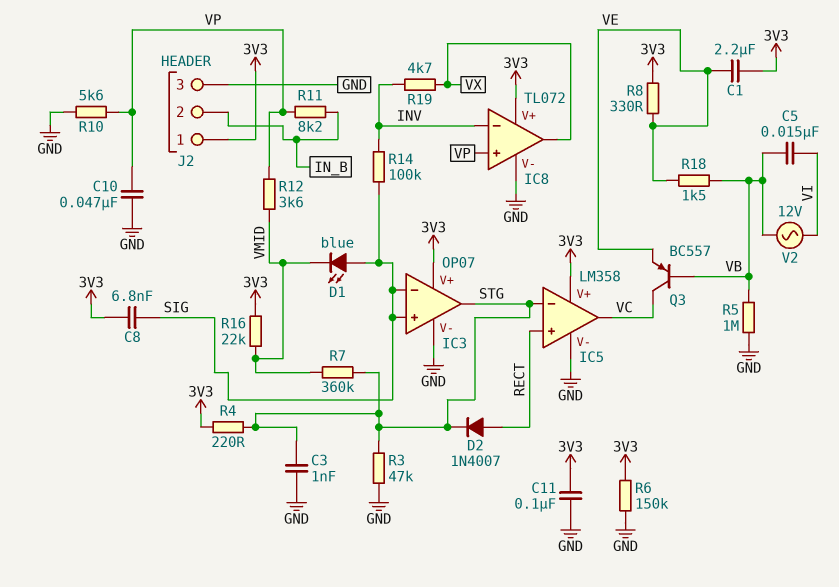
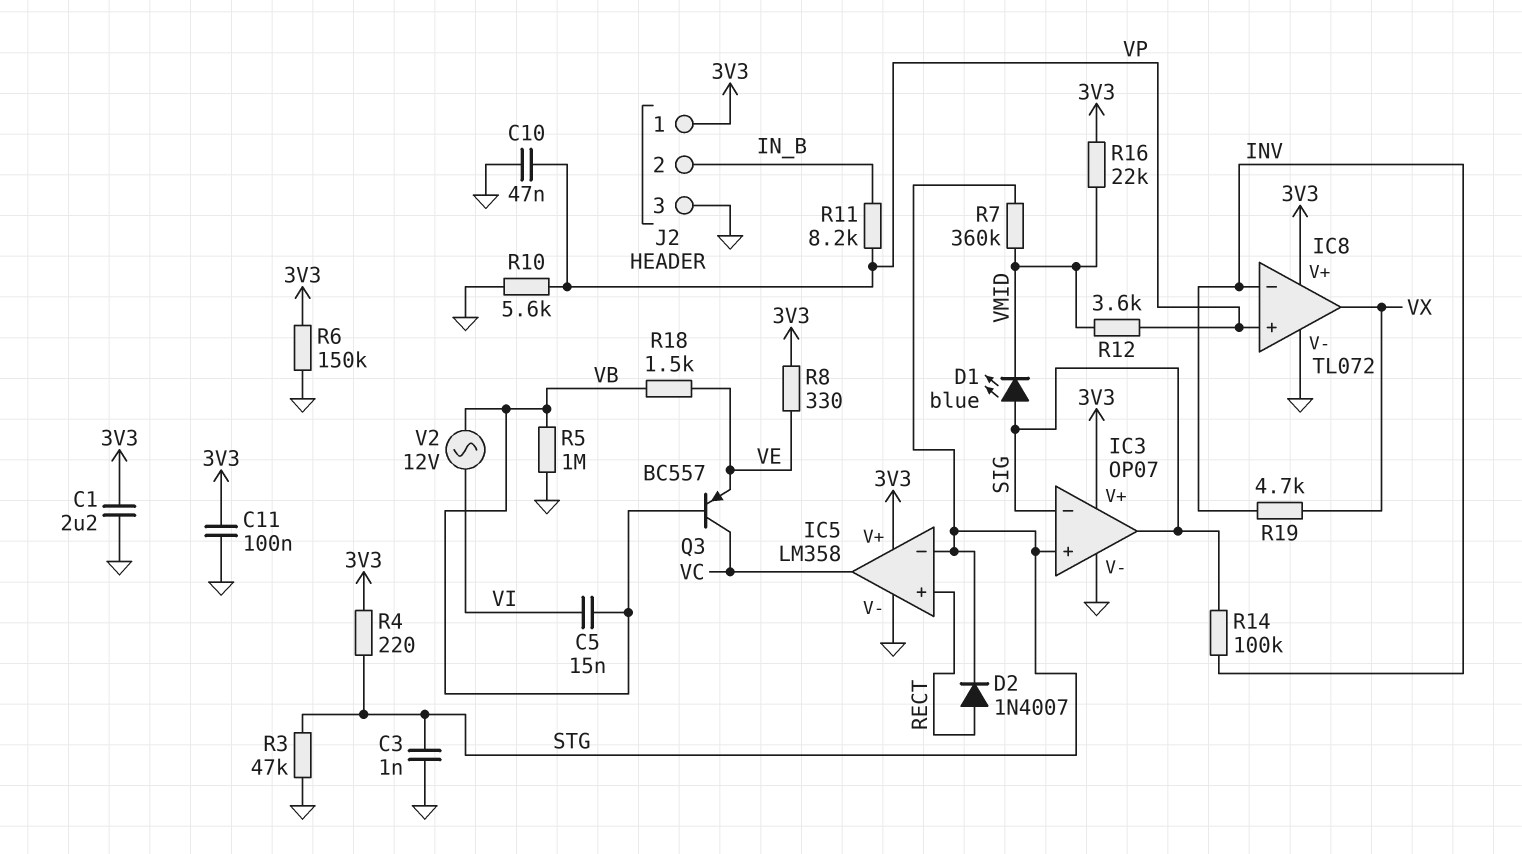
C1: 2.2uF (3V3, VE) -> 2.2uF (3V3, GND)
C8: 6.8nF (3V3, SIG) -> none
IC3 pin in+: SIG -> STG
IC3 pin out: STG -> SIG

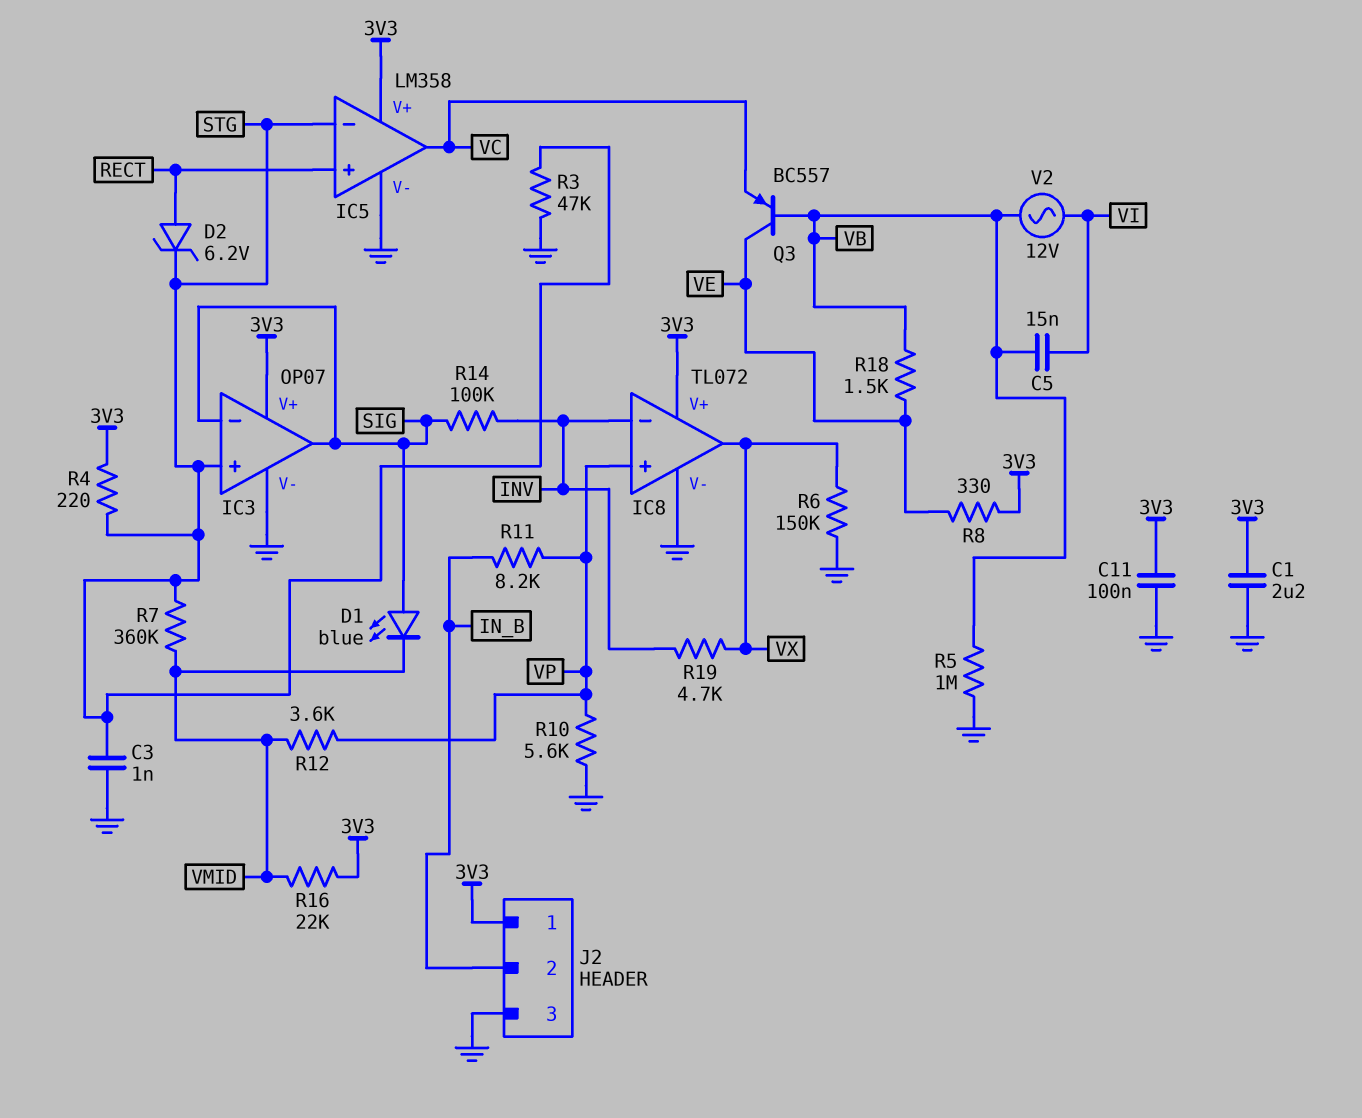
C10: 47nF (GND, VP) -> none
D2: diode 1N4007 (A RECT, K STG) -> zener 6.2V (A RECT, K STG)
Q3: PNP BC557 (B VB, C VC, E VE) -> PNP BC557 (B VB, C VE, E VC)
R6: 150k (3V3, GND) -> 150k (GND, VX)

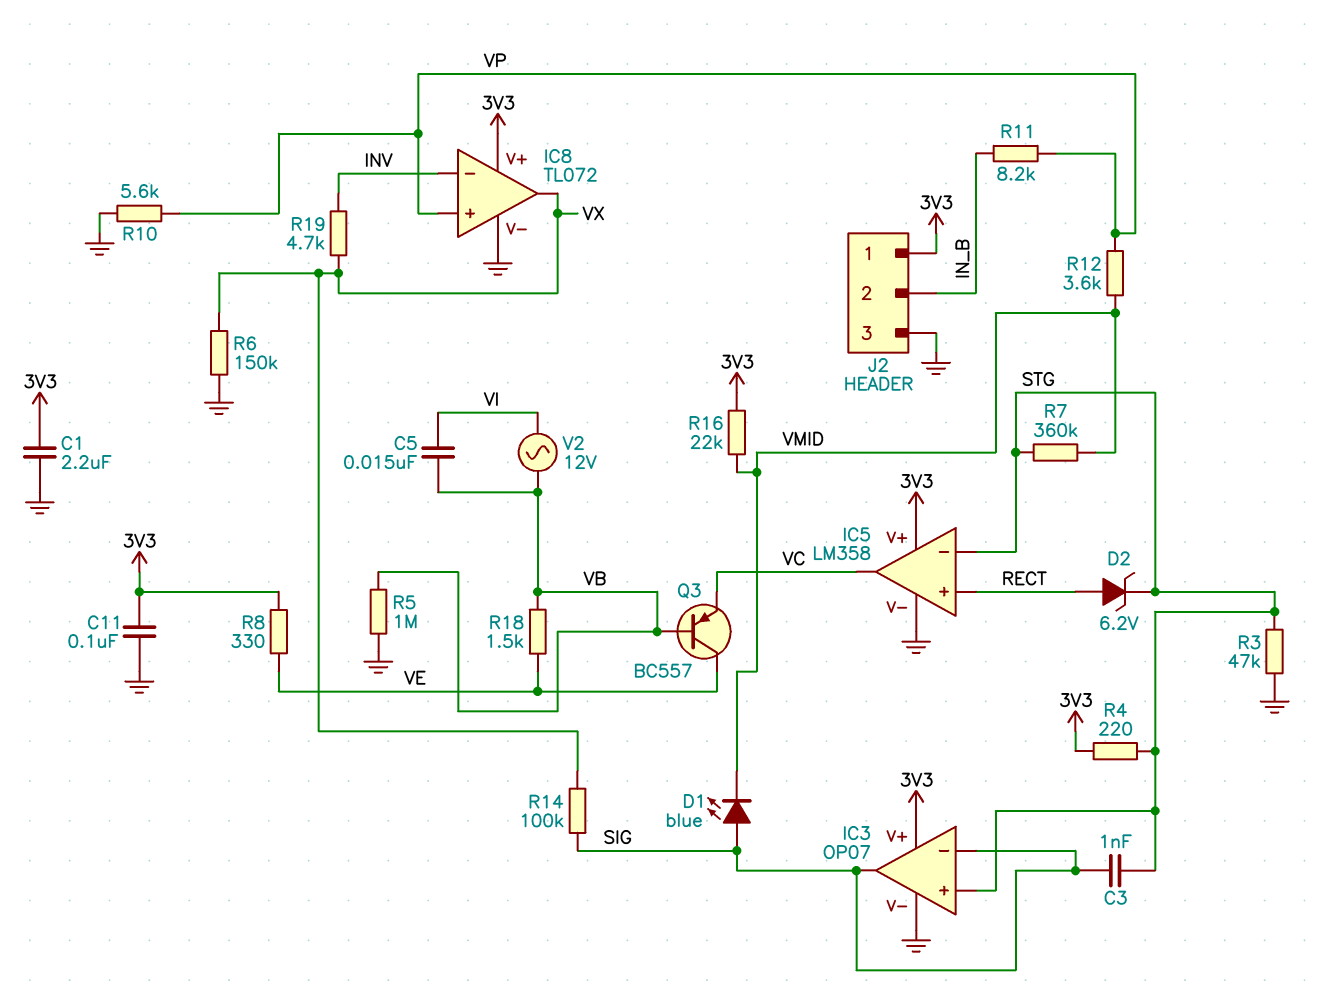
C3: 1nF (GND, STG) -> 1nF (SIG, STG)
R14: 100k (INV, SIG) -> 100k (SIG, VX)

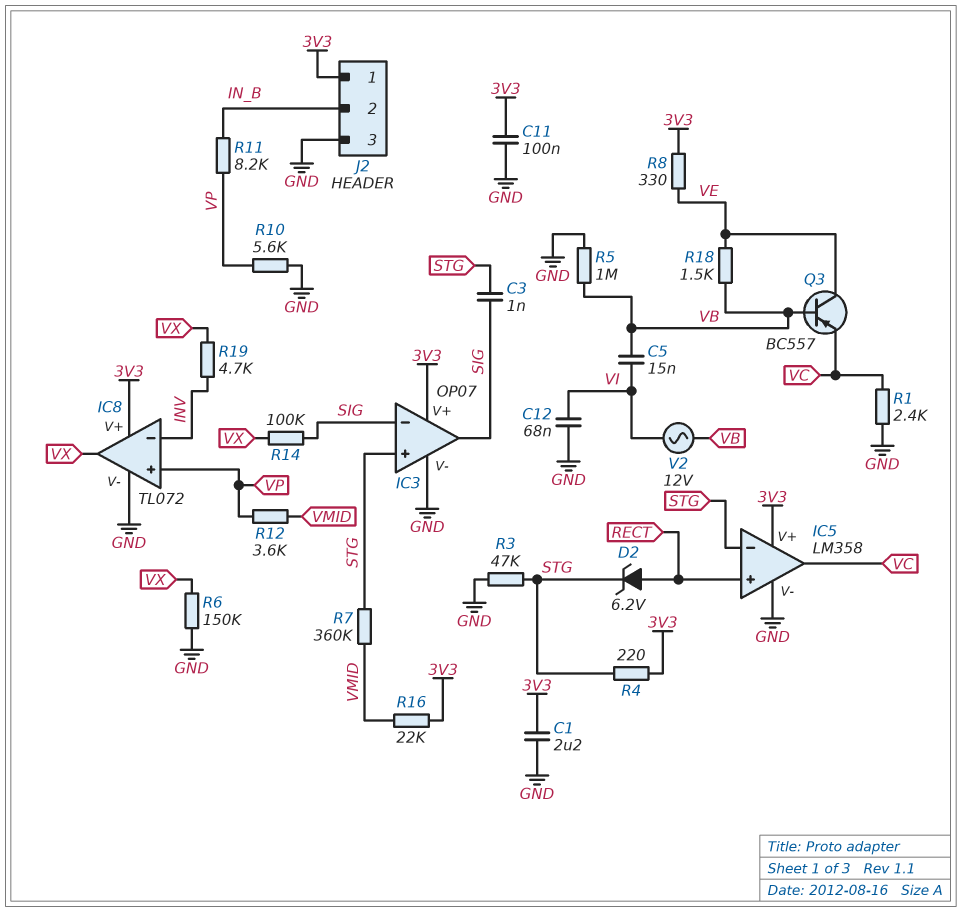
C12: none -> 68nF (GND, VI)
D1: LED blue (A SIG, K VMID) -> none
R1: none -> 2.4k (GND, VC)

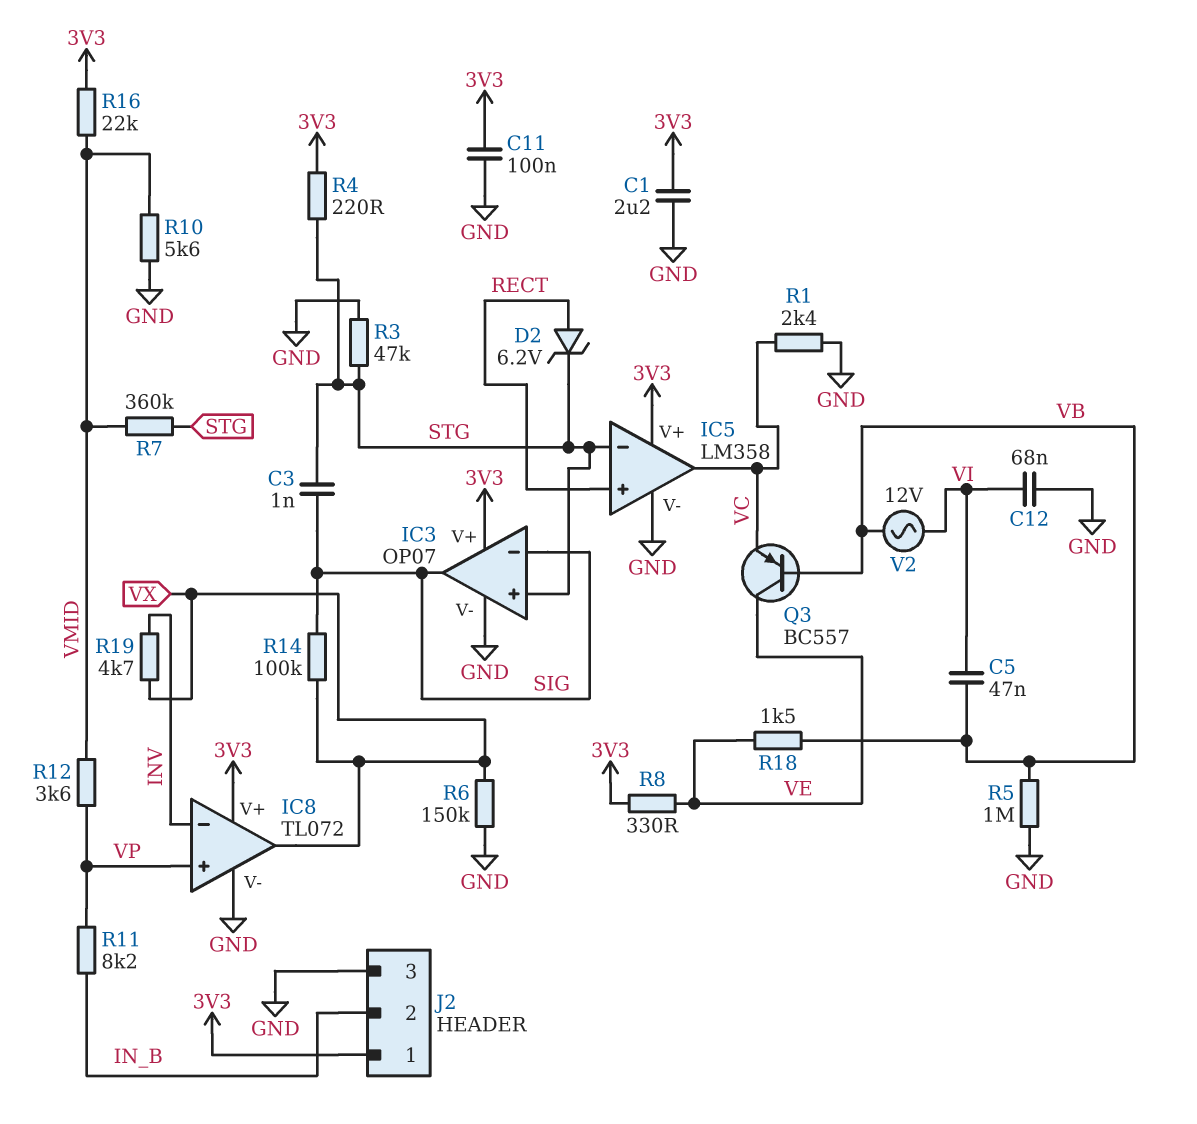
C5: 15nF (VB, VI) -> 47nF (VB, VI)
R10: 5.6k (GND, VP) -> 5.6k (GND, VMID)

